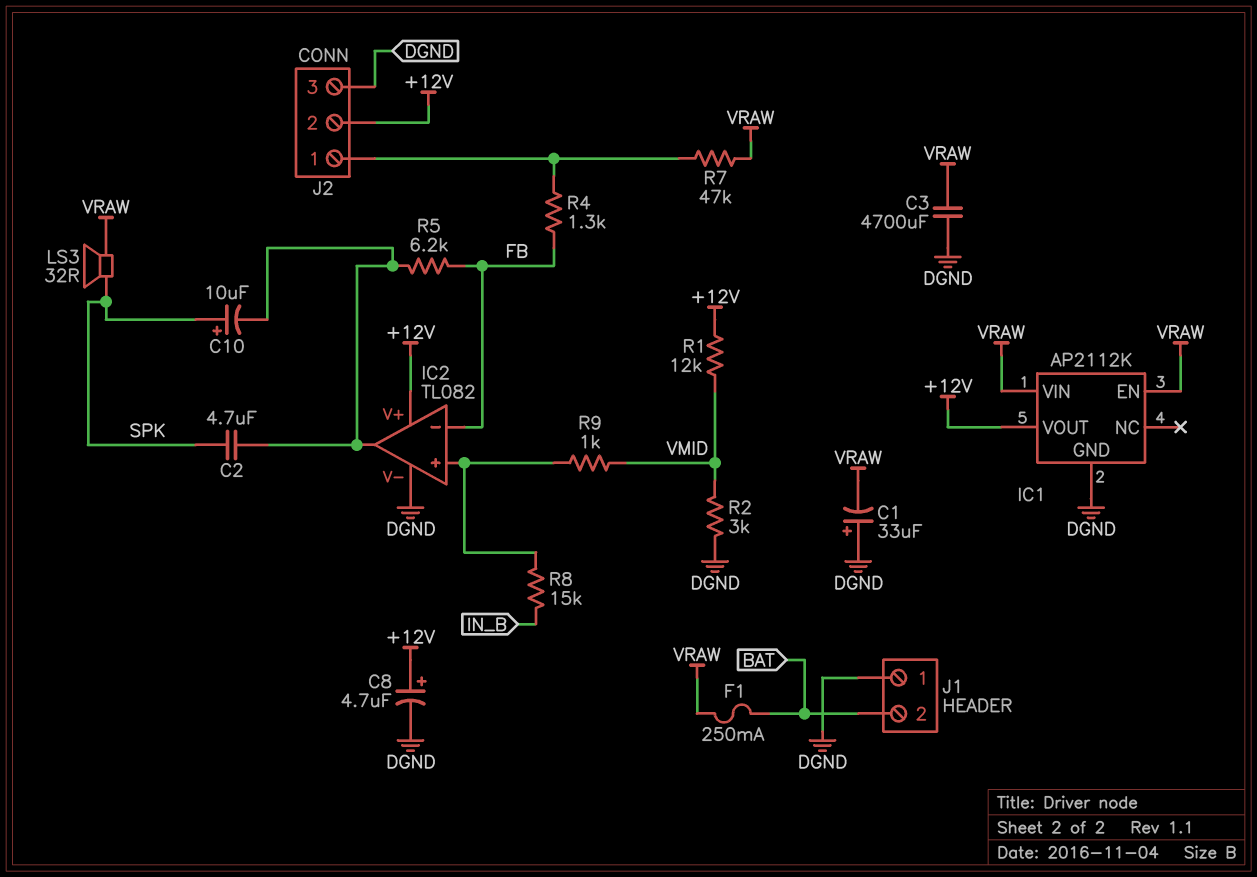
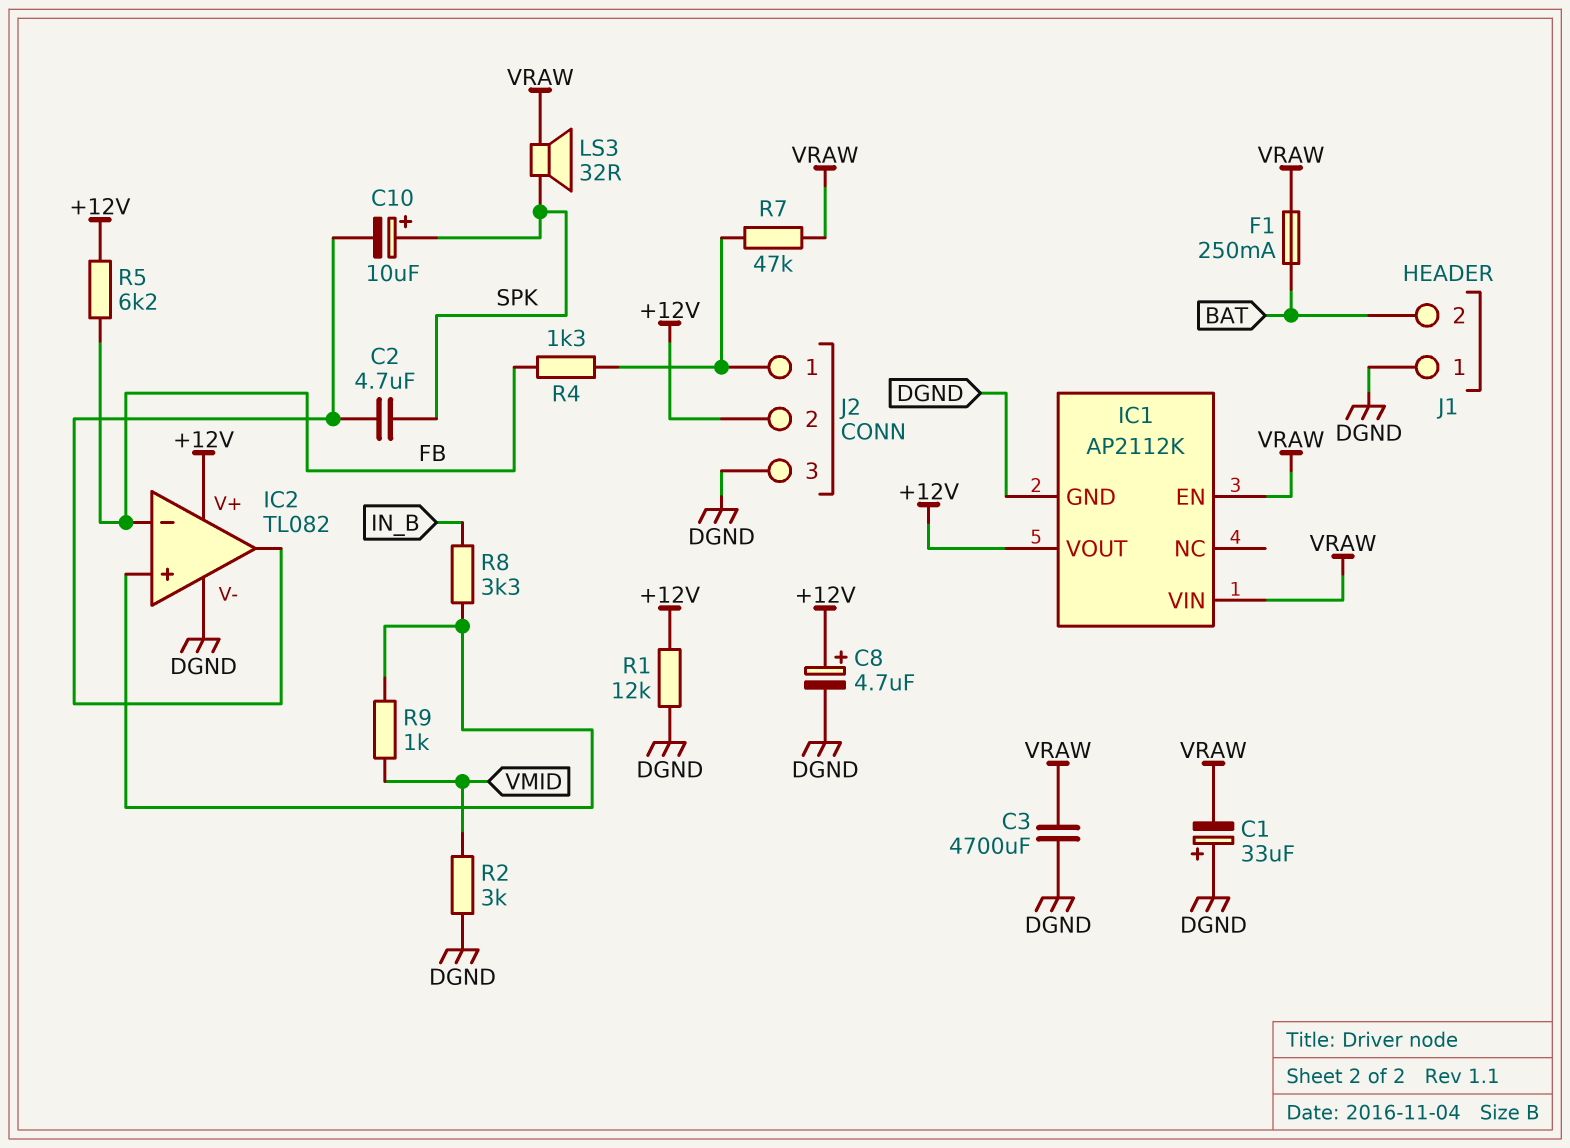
R1: 12k (+12V, VMID) -> 12k (+12V, DGND)
R5: 6.2k (FB, IC2/out) -> 6.2k (+12V, FB)
R8: 15k (IC2/in+, IN_B) -> 3.3k (IC2/in+, IN_B)

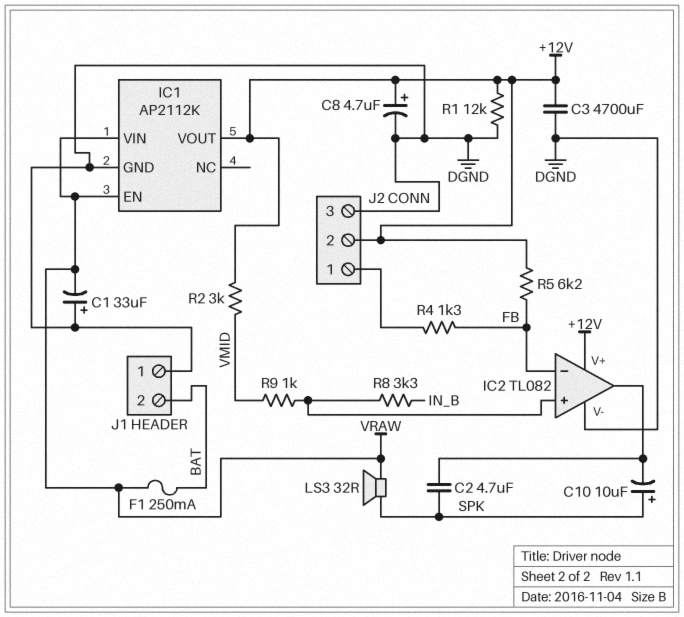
C3: 4700uF (DGND, VRAW) -> 4700uF (+12V, DGND)
R2: 3k (DGND, VMID) -> 3k (+12V, VMID)
R7: 47k (J2/1, VRAW) -> none

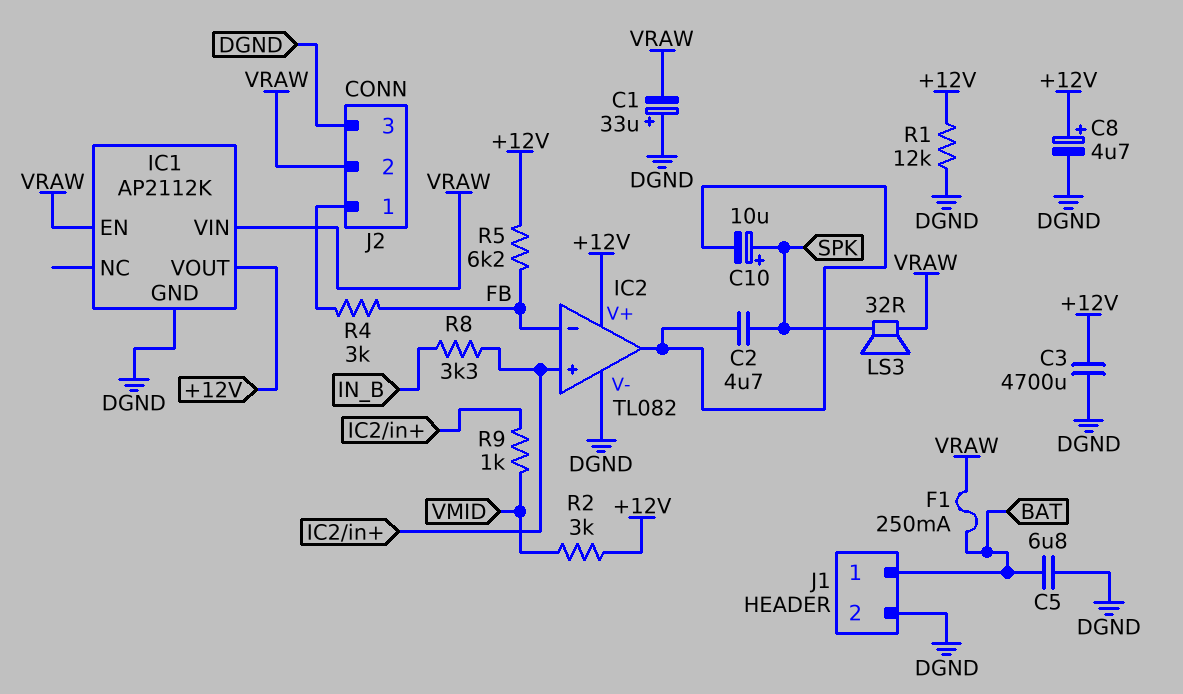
C5: none -> 6.8uF (BAT, DGND)
J1 pin 1: DGND -> BAT
J1 pin 2: BAT -> DGND
J2 pin 2: +12V -> VRAW
R4: 1.3k (FB, J2/1) -> 3k (FB, J2/1)

